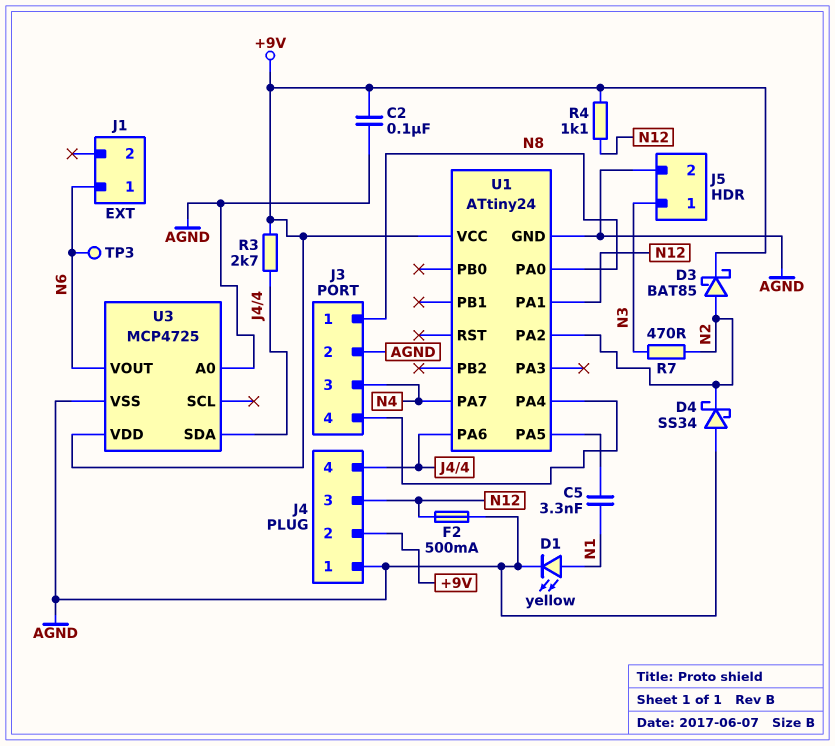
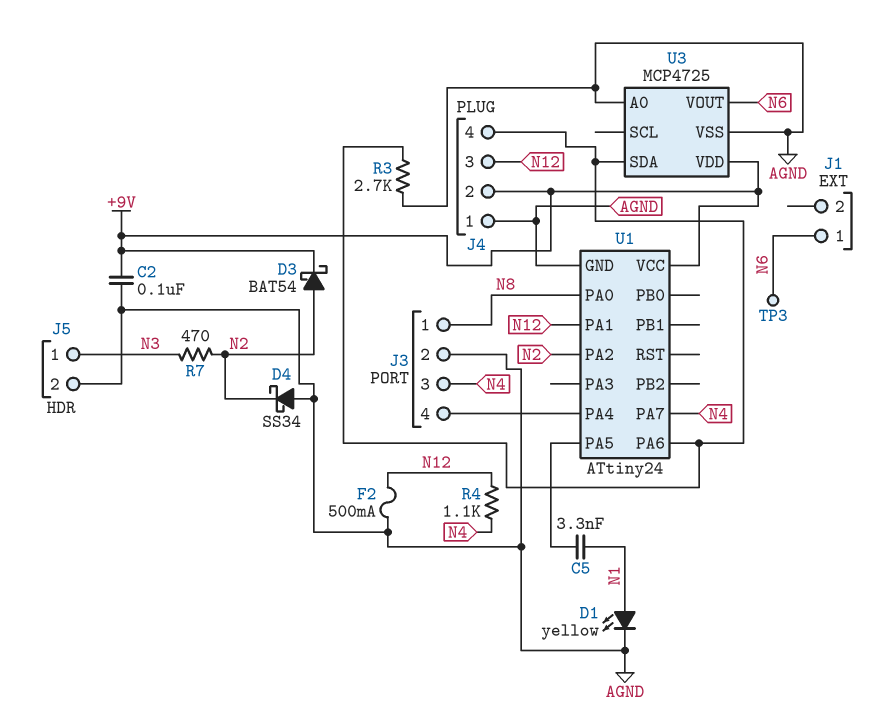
D3: schottky BAT85 (A N2, K +9V) -> schottky BAT54 (A N2, K +9V)
R3: 2.7k (+9V, J4/4) -> 2.7k (AGND, J4/4)
R4: 1.1k (+9V, N12) -> 1.1k (N4, N12)

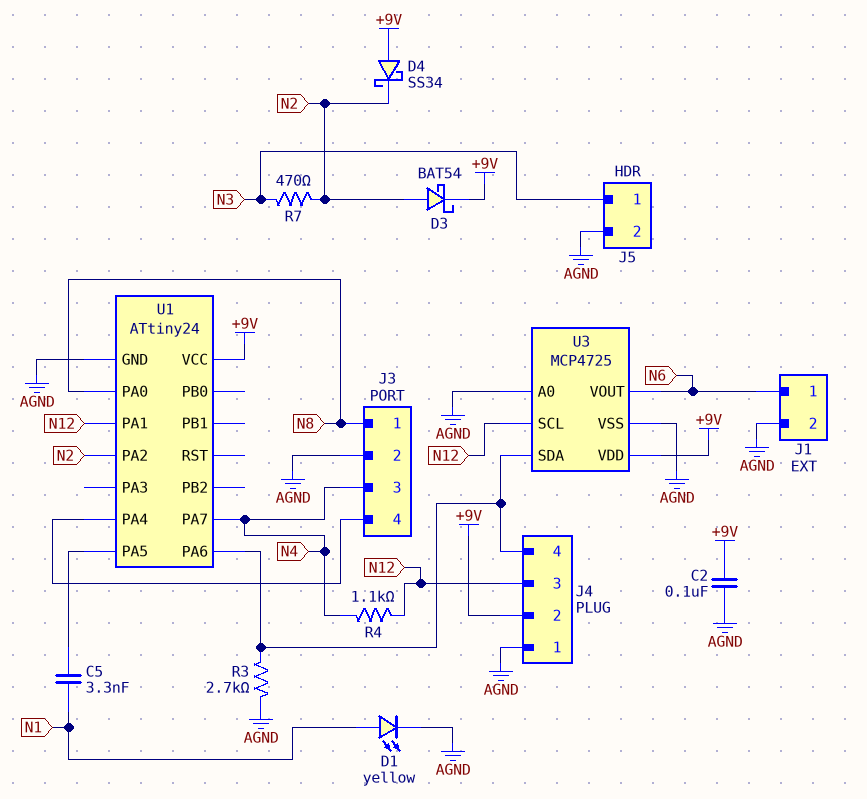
D4: schottky SS34 (A AGND, K N2) -> schottky SS34 (A +9V, K N2)
F2: 500mA (AGND, N12) -> none
J1 pin 2: none -> AGND
TP3: test point (N6) -> none
U3 pin SCL: none -> N12

